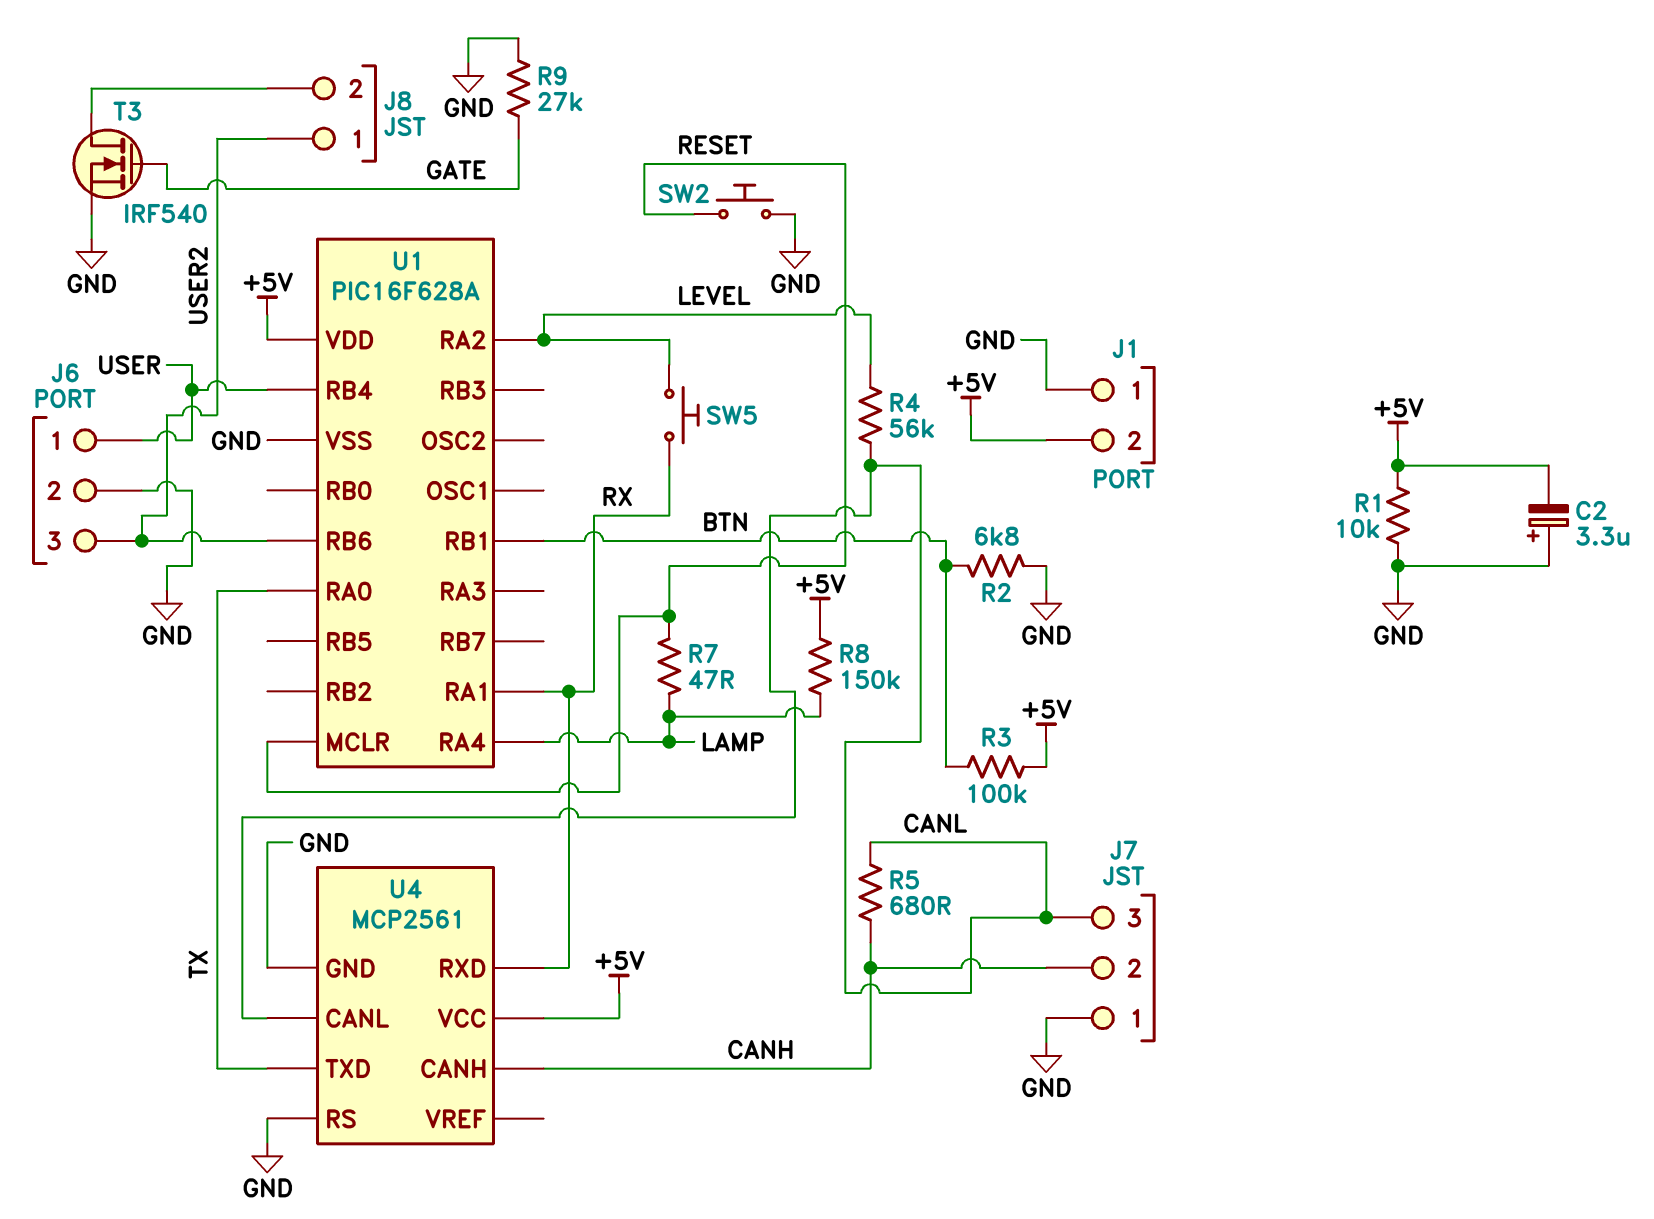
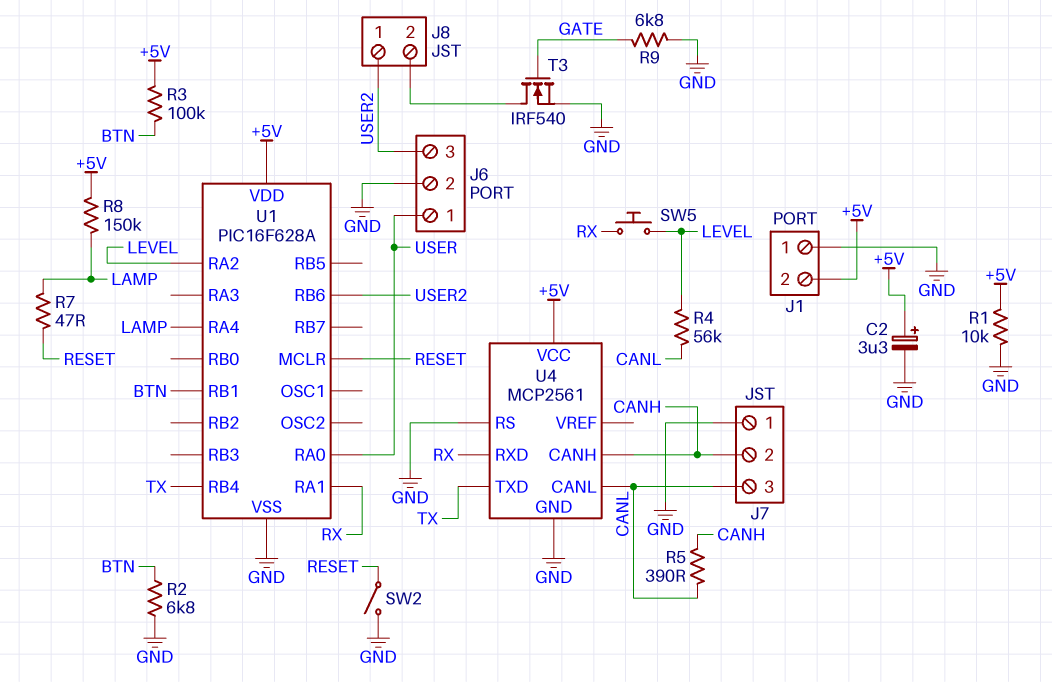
C2: 3.3uF (plus GND, minus +5V) -> 3.3uF (plus +5V, minus GND)
R5: 680 (CANH, CANL) -> 390 (CANH, CANL)
R9: 27k (GATE, GND) -> 6.8k (GATE, GND)
SW2: button (GND, RESET) -> switch (GND, RESET)
U1 pin RA0: TX -> USER
U1 pin RB4: USER -> TX

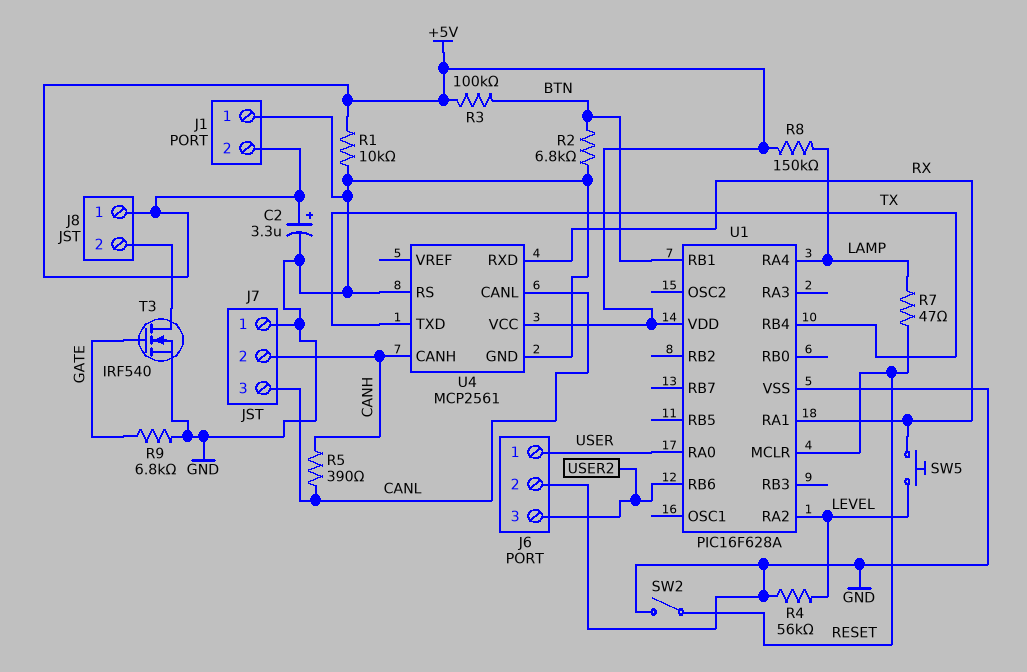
J8 pin 1: USER2 -> +5V
R4: 56k (CANL, LEVEL) -> 56k (GND, LEVEL)

